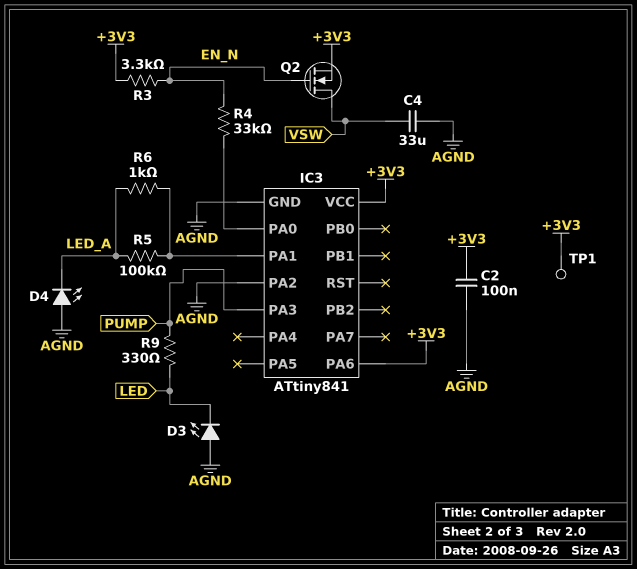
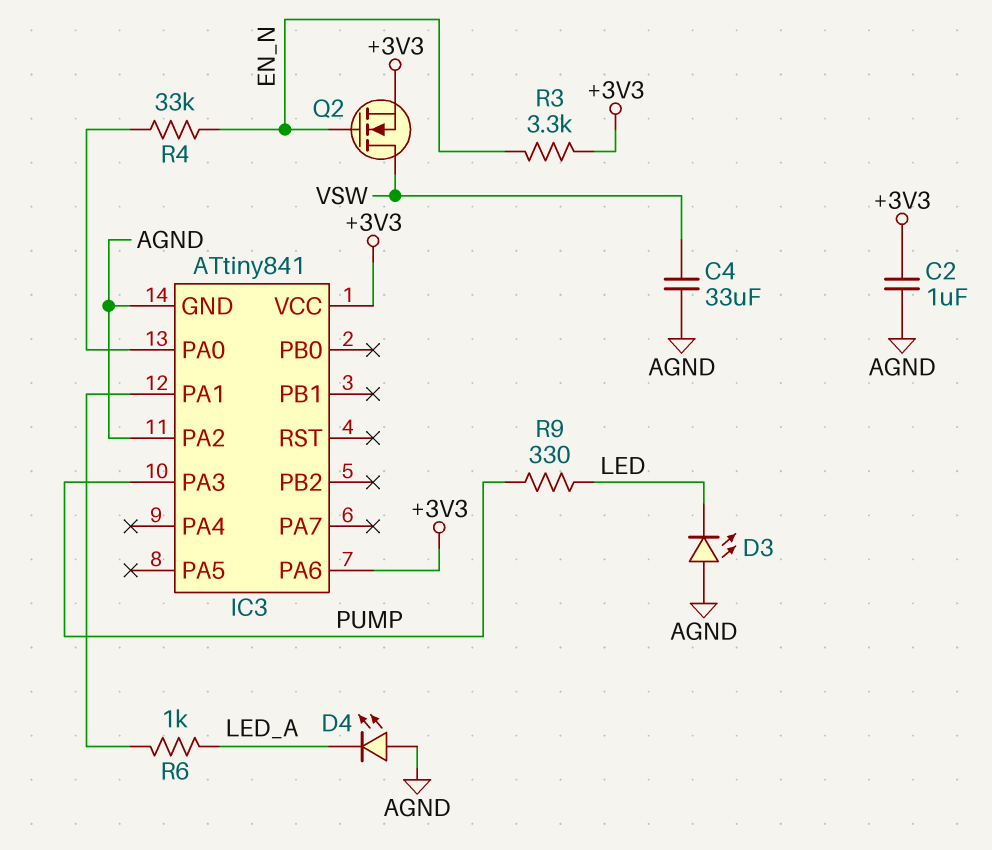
C2: 100nF (+3V3, AGND) -> 1uF (+3V3, AGND)
R5: 100k (IC3/PA1, LED_A) -> none
TP1: test point (+3V3) -> none

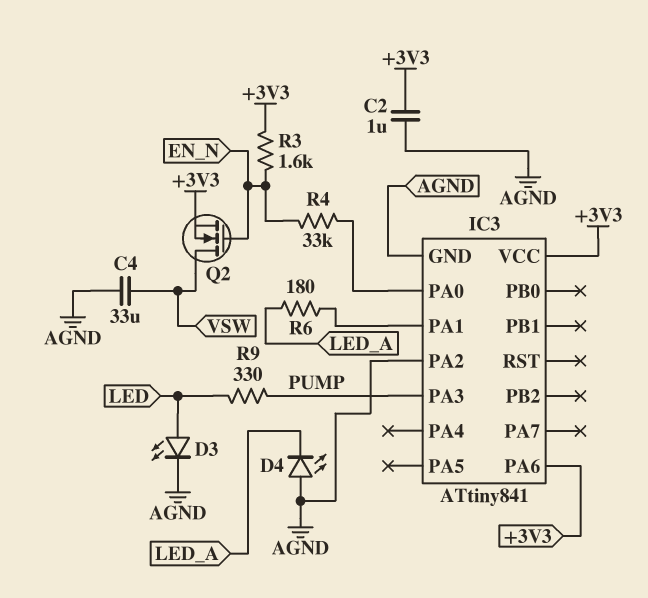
D3: LED (A AGND, K LED) -> LED (A LED, K AGND)
R3: 3.3k (+3V3, EN_N) -> 1.6k (+3V3, EN_N)
R6: 1k (IC3/PA1, LED_A) -> 180 (IC3/PA1, LED_A)

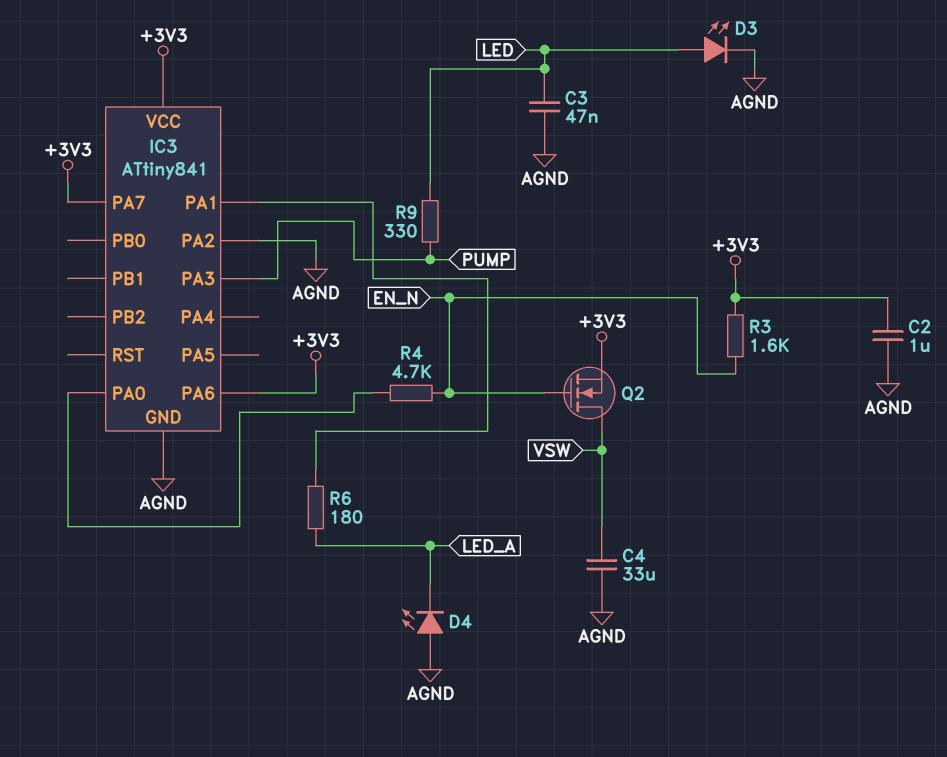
C3: none -> 47nF (AGND, LED)
IC3 pin PA7: none -> +3V3
R4: 33k (EN_N, IC3/PA0) -> 4.7k (EN_N, IC3/PA0)

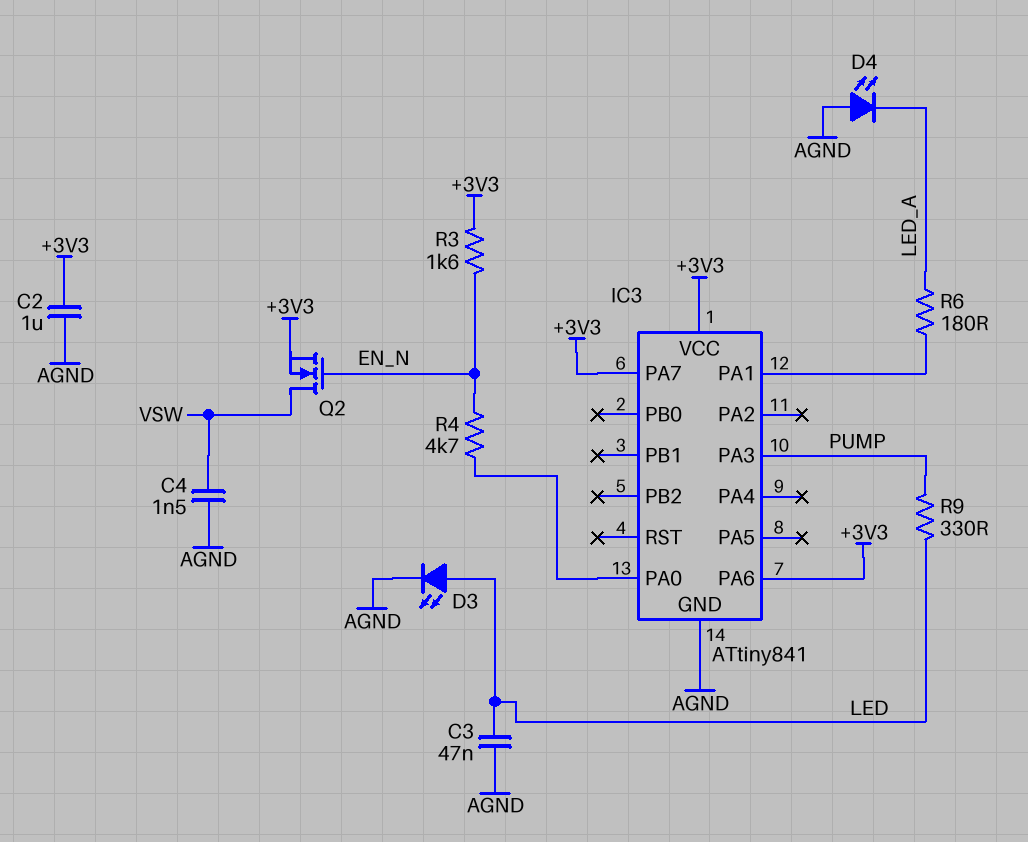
C4: 33uF (AGND, VSW) -> 1.5nF (AGND, VSW)
IC3 pin PA2: AGND -> none

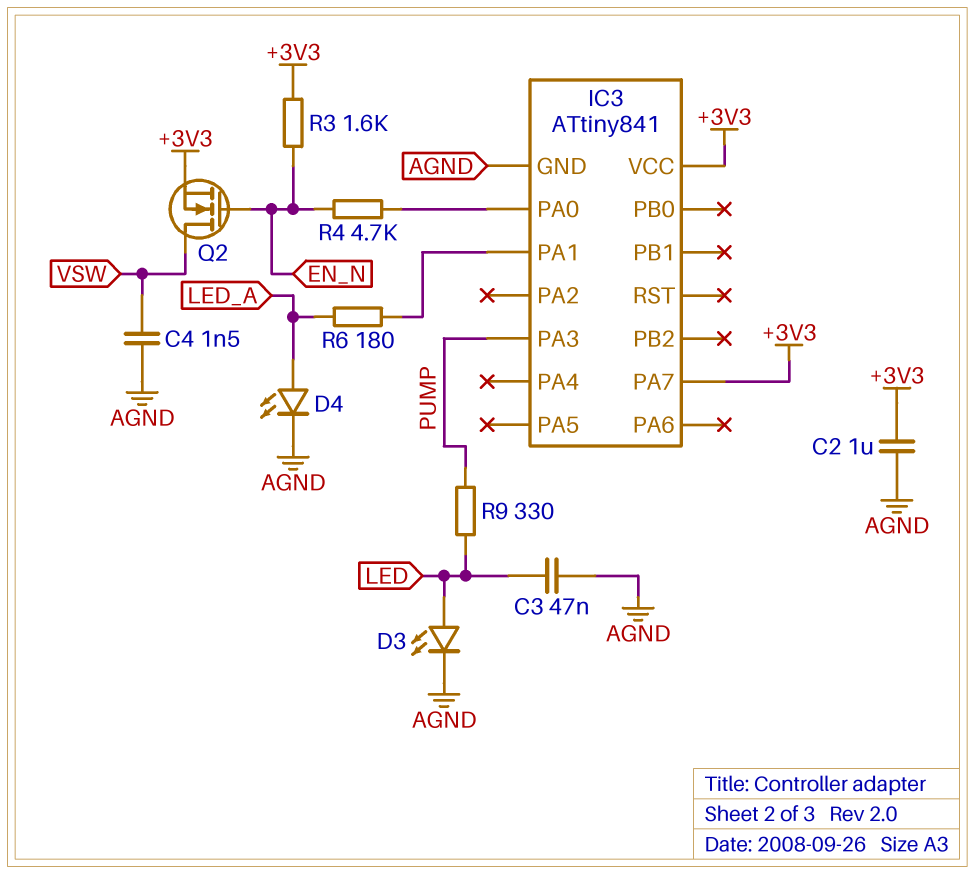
D4: LED (A AGND, K LED_A) -> LED (A LED_A, K AGND)
IC3 pin PA6: +3V3 -> none

